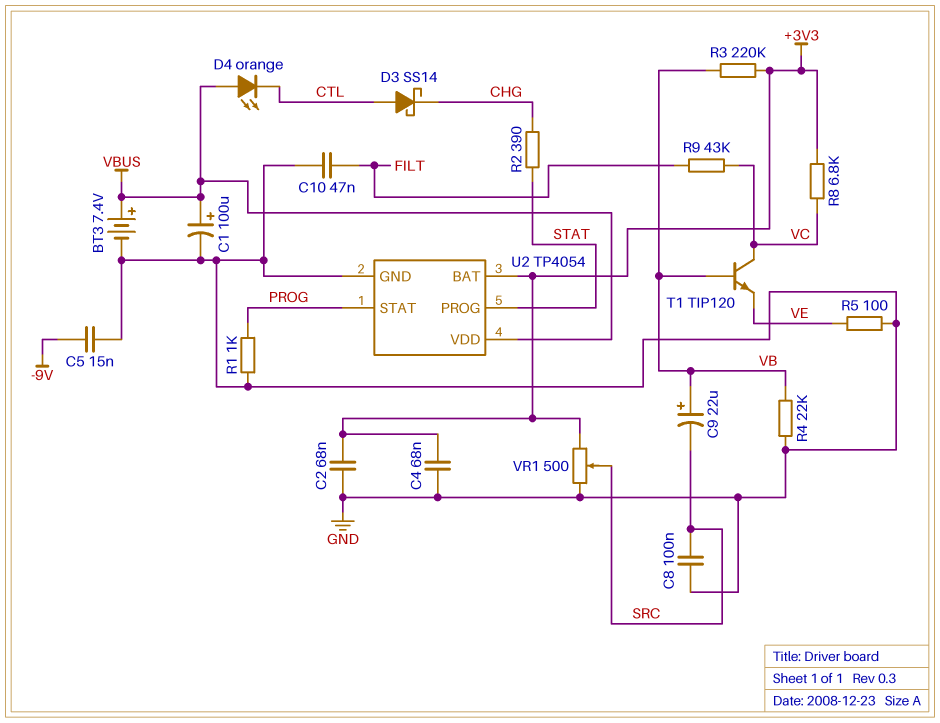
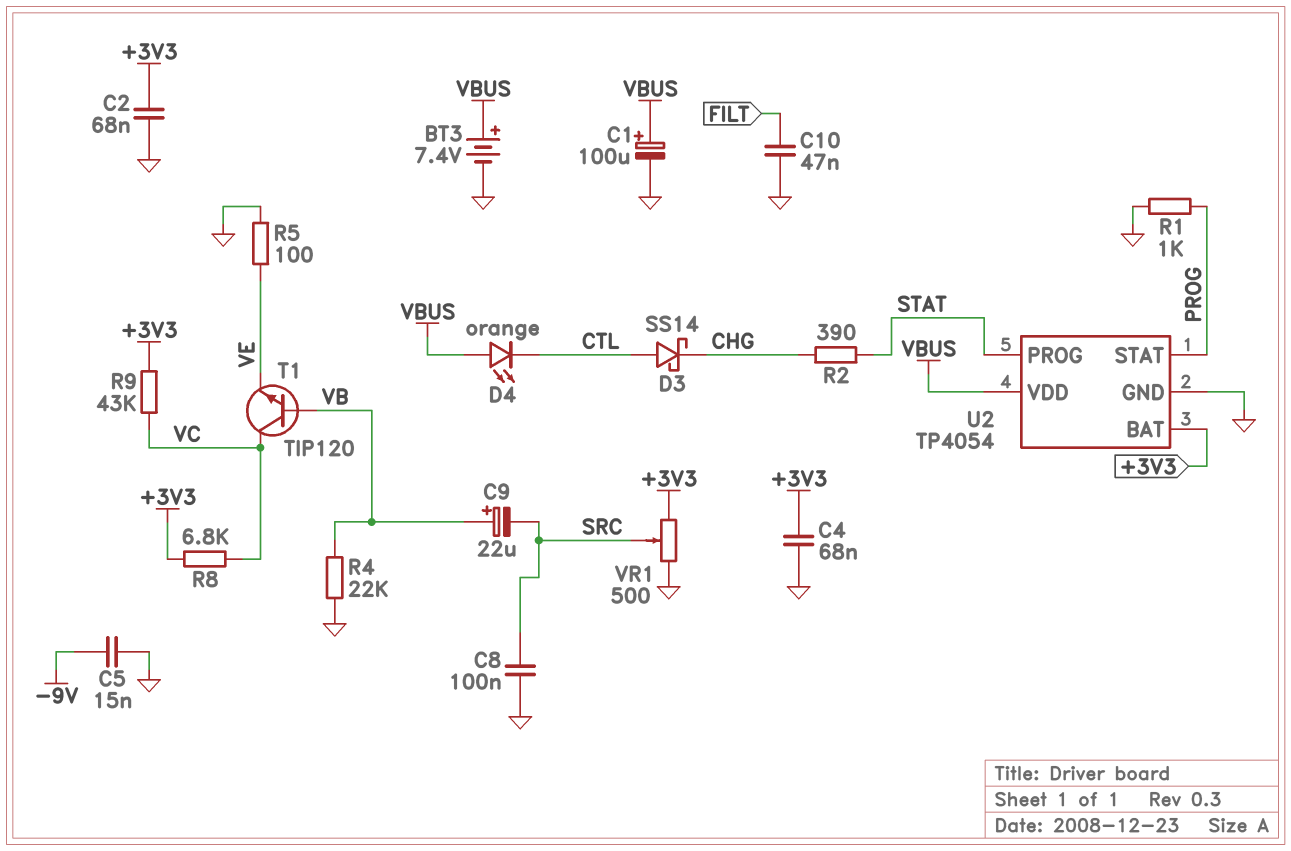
R3: 220k (+3V3, VB) -> none
R9: 43k (FILT, VC) -> 43k (+3V3, VC)

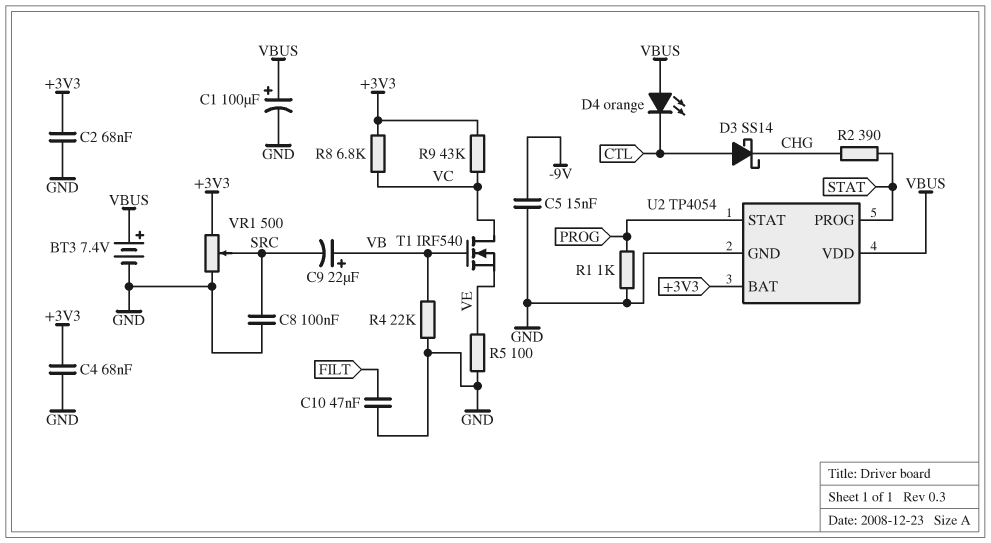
T1: NPN TIP120 (B VB, C VC, E VE) -> NMOS IRF540 (G VB, D VC, S VE)

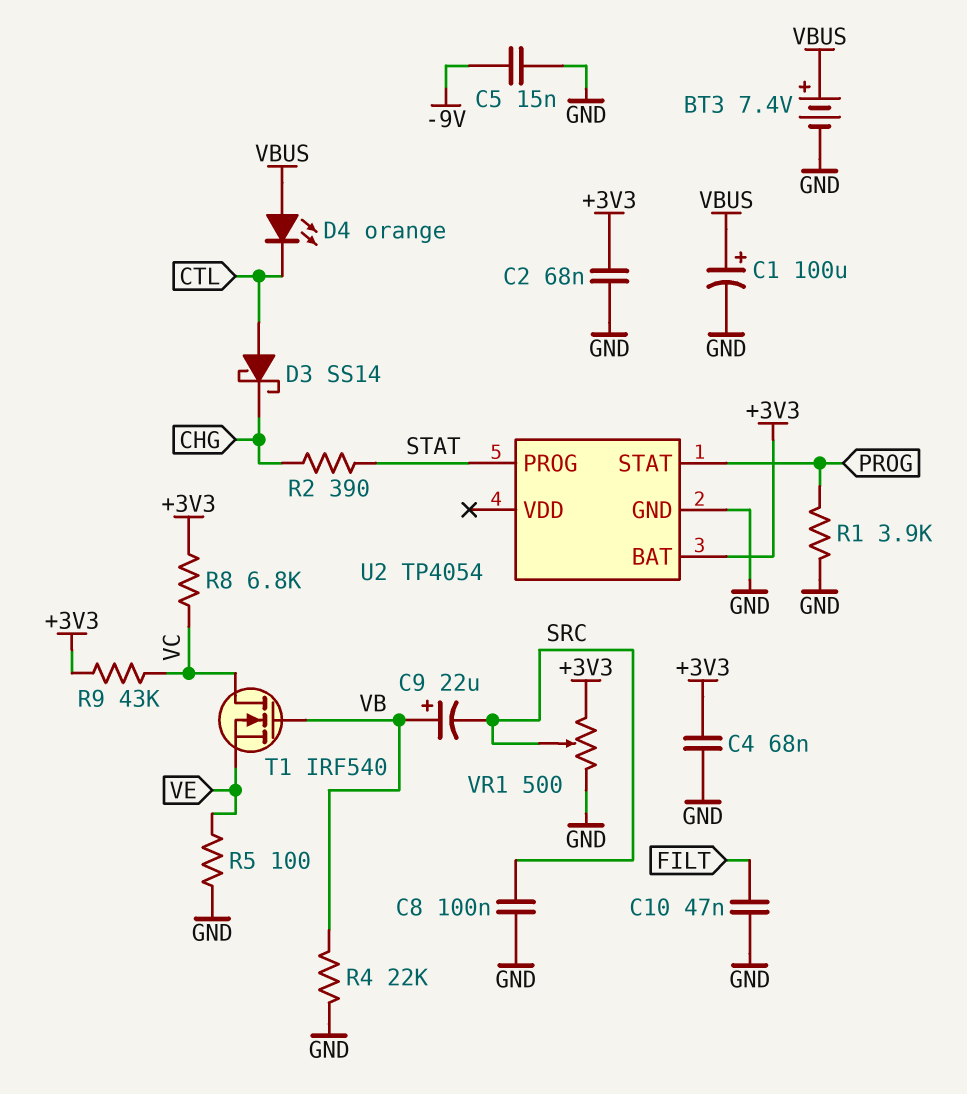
R1: 1k (GND, PROG) -> 3.9k (GND, PROG)
U2 pin VDD: VBUS -> none

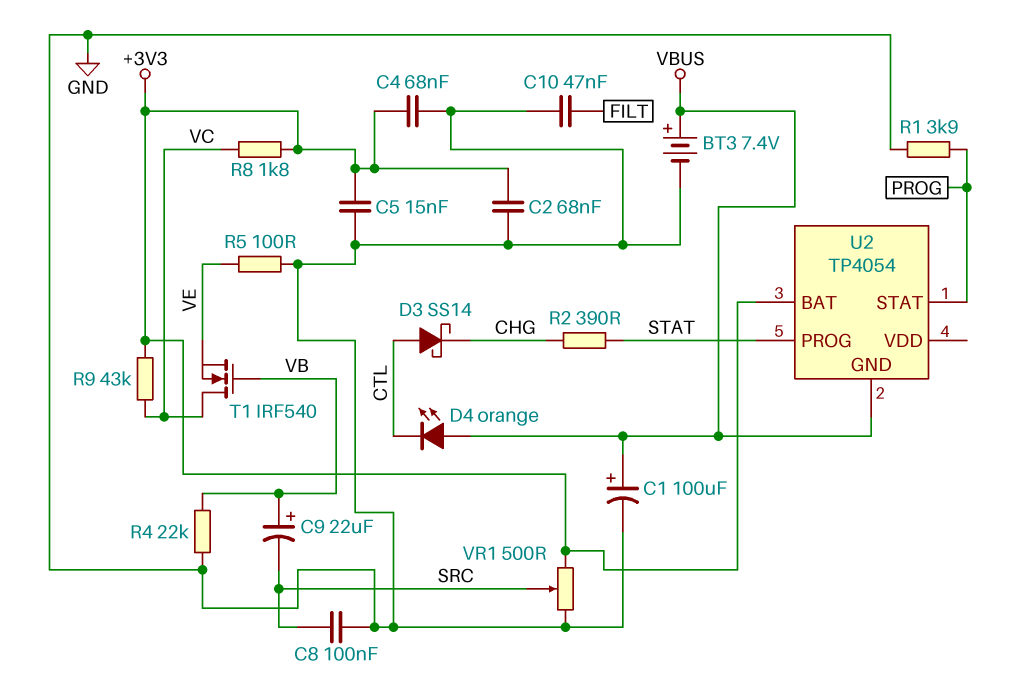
C5: 15nF (-9V, GND) -> 15nF (+3V3, GND)
R8: 6.8k (+3V3, VC) -> 1.8k (+3V3, VC)
U2 pin GND: GND -> VBUS

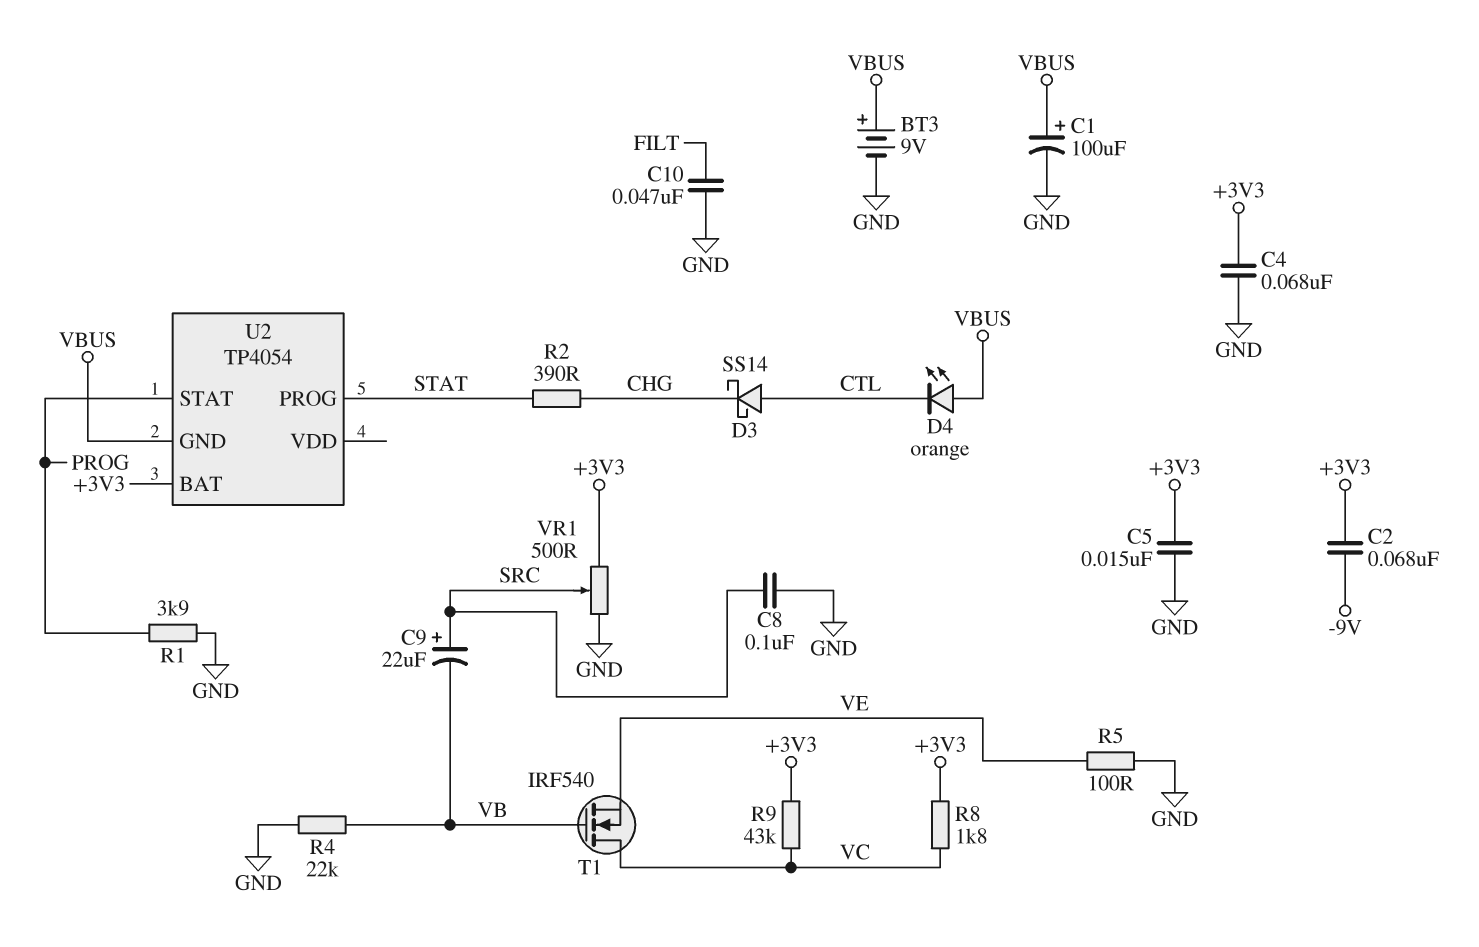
BT3: 7.4V (plus VBUS, minus GND) -> 9V (plus VBUS, minus GND)
C2: 68nF (+3V3, GND) -> 68nF (+3V3, -9V)
C9: 22uF (plus VB, minus SRC) -> 22uF (plus SRC, minus VB)

